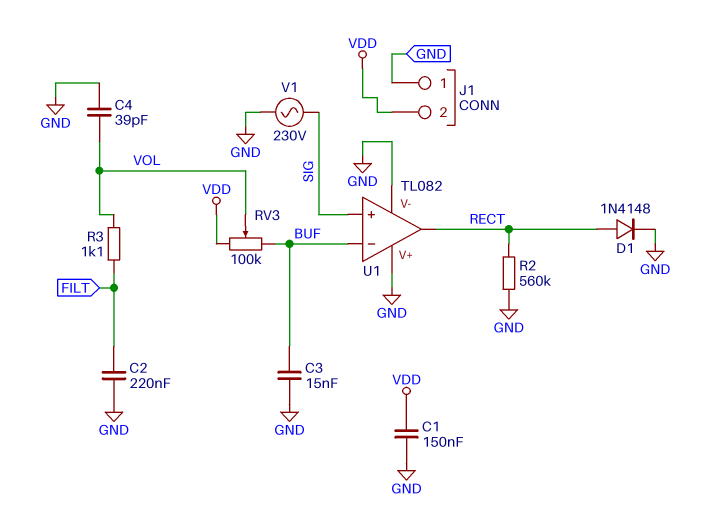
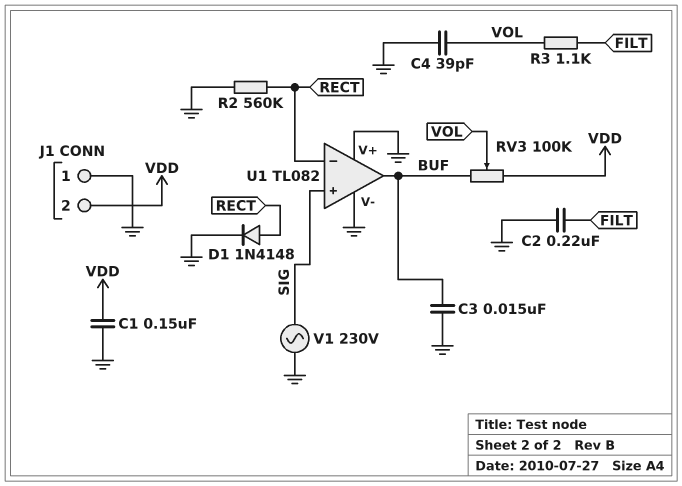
U1 pin in-: BUF -> RECT
U1 pin out: RECT -> BUF

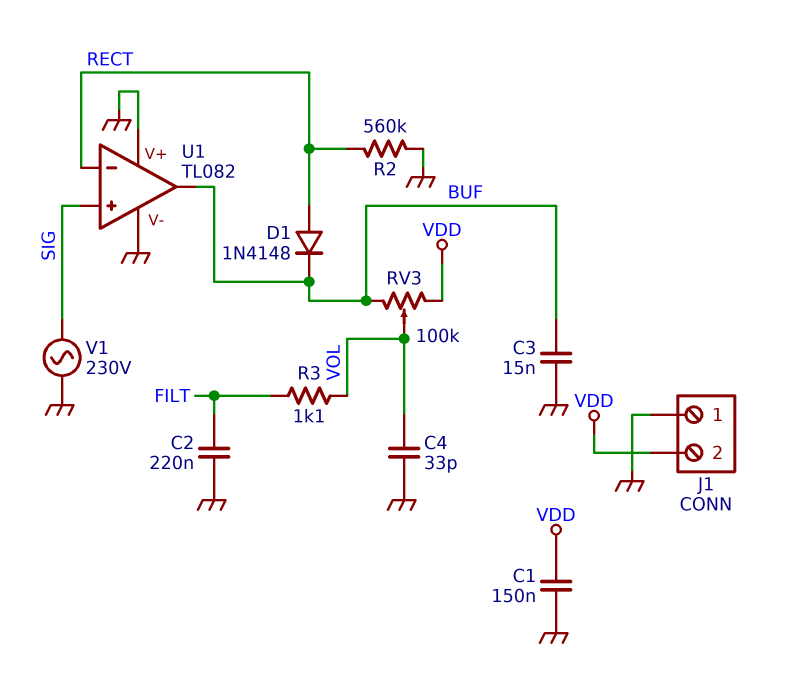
C4: 39pF (GND, VOL) -> 33pF (GND, VOL)
D1: diode 1N4148 (A RECT, K GND) -> diode 1N4148 (A RECT, K BUF)

